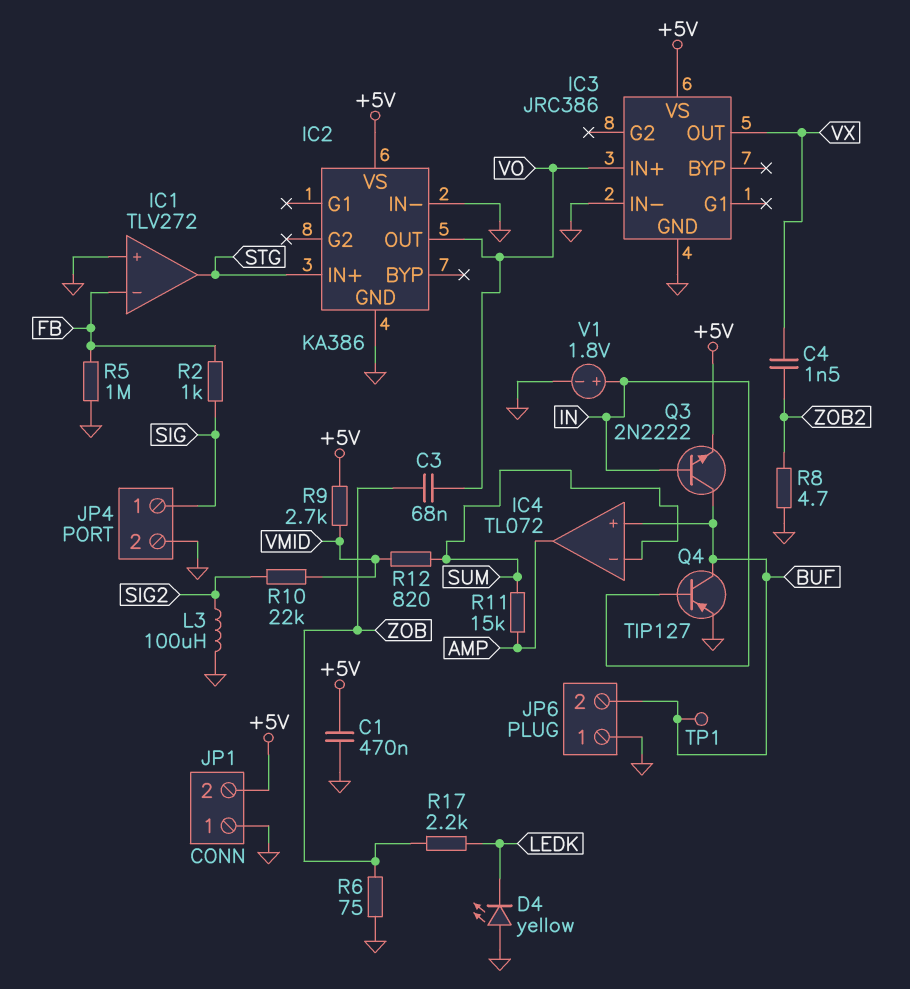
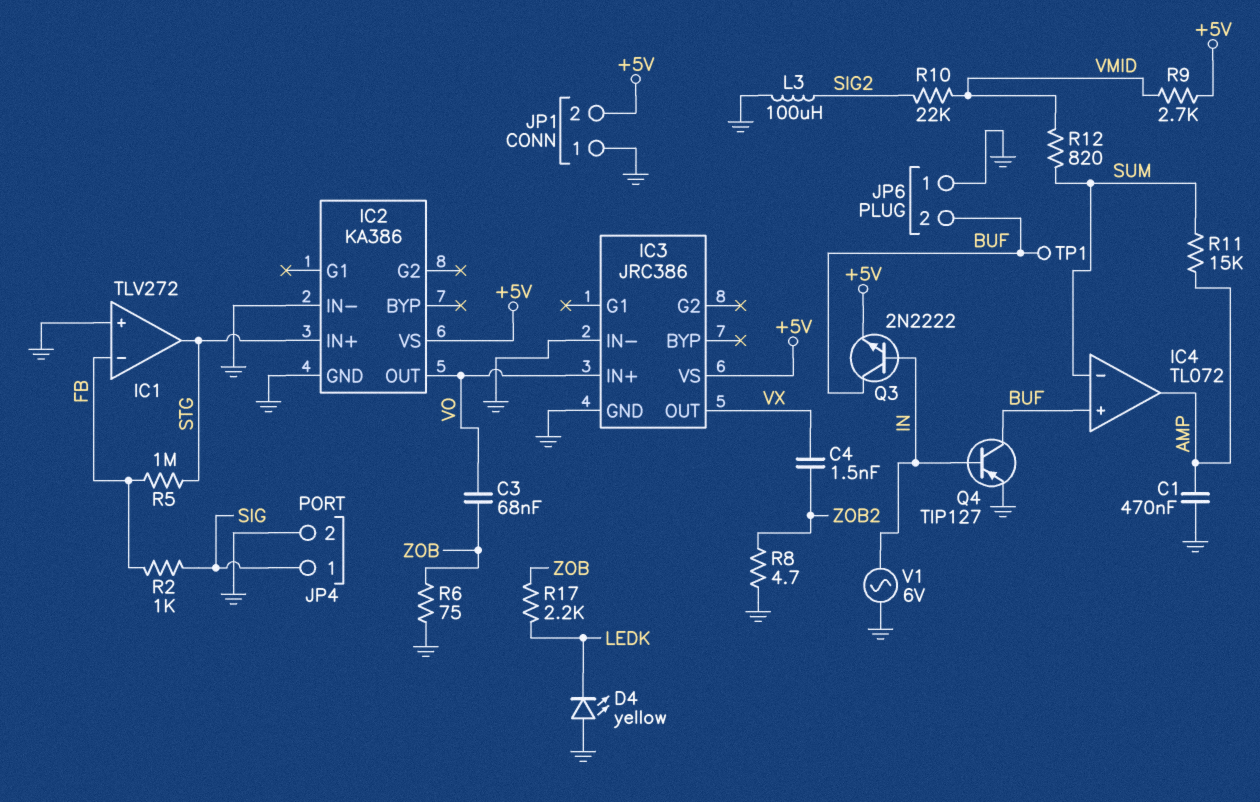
C1: 470nF (+5V, GND) -> 470nF (AMP, GND)
R5: 1M (FB, GND) -> 1M (FB, STG)
V1: 1.8V (plus IN, minus GND) -> AC 6V (GND, IN)

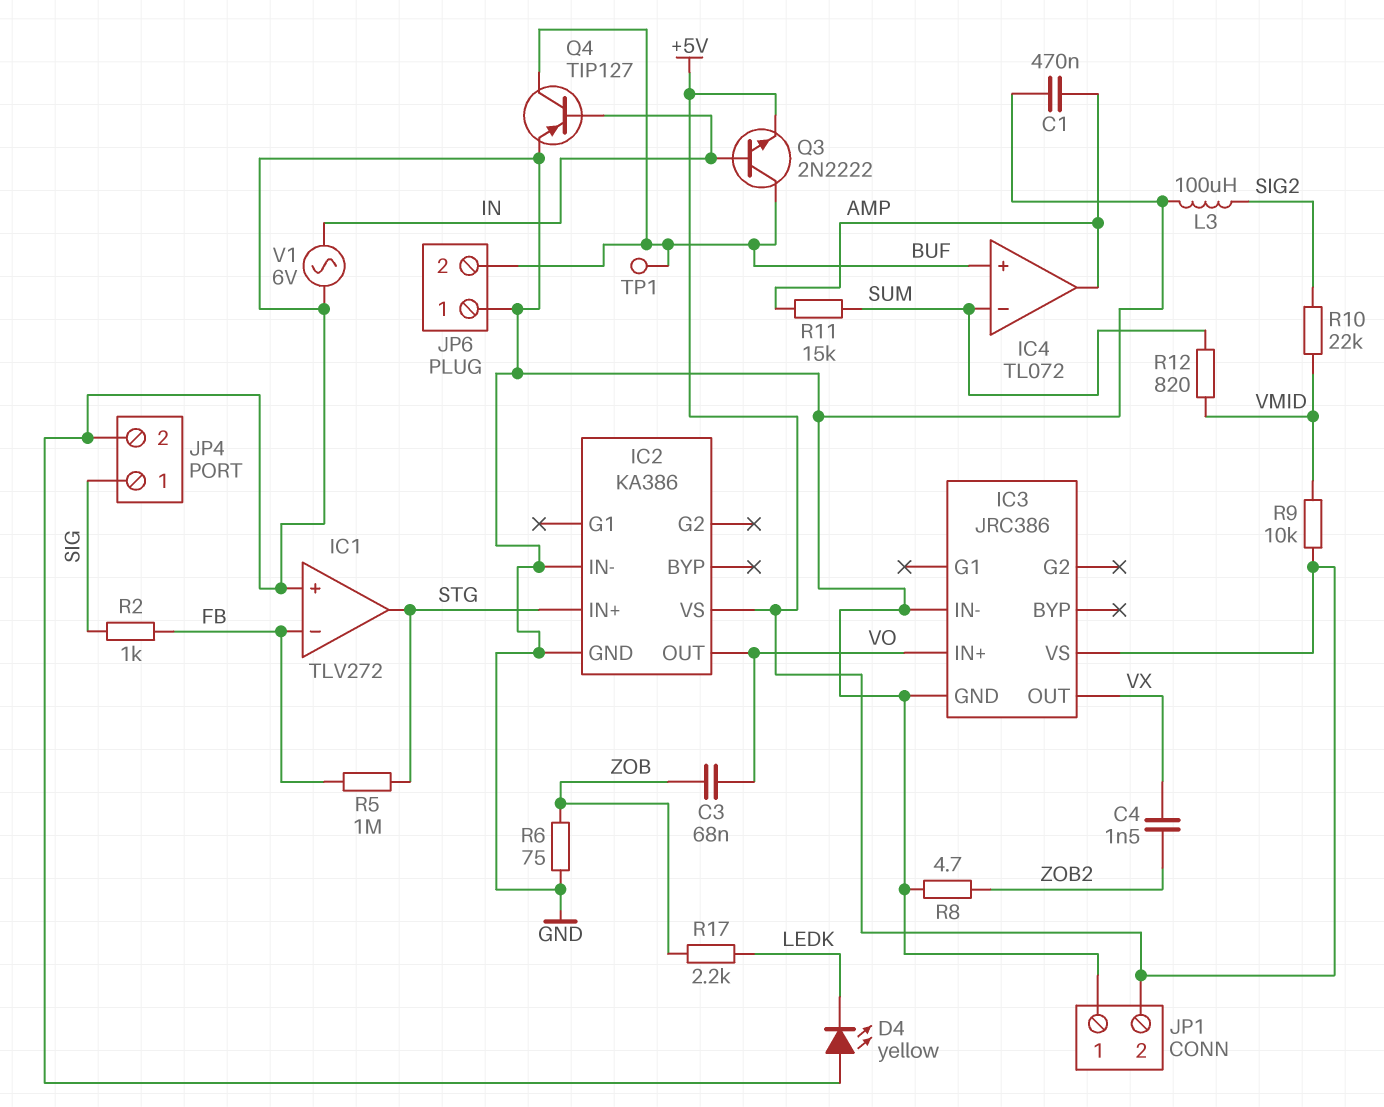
R9: 2.7k (+5V, VMID) -> 10k (+5V, VMID)

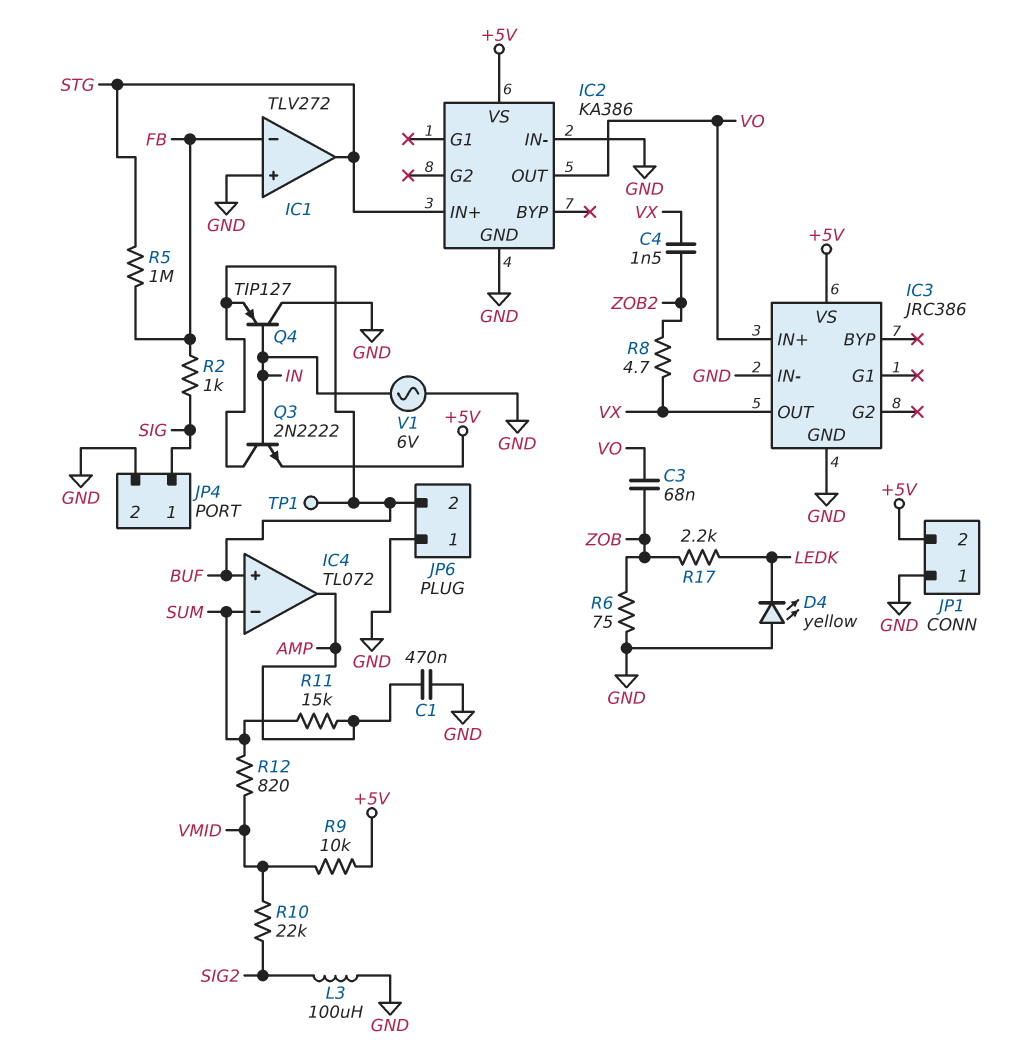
Q4: PNP TIP127 (B IN, C BUF, E GND) -> PNP TIP127 (B IN, C GND, E BUF)
R8: 4.7 (GND, ZOB2) -> 4.7 (VX, ZOB2)

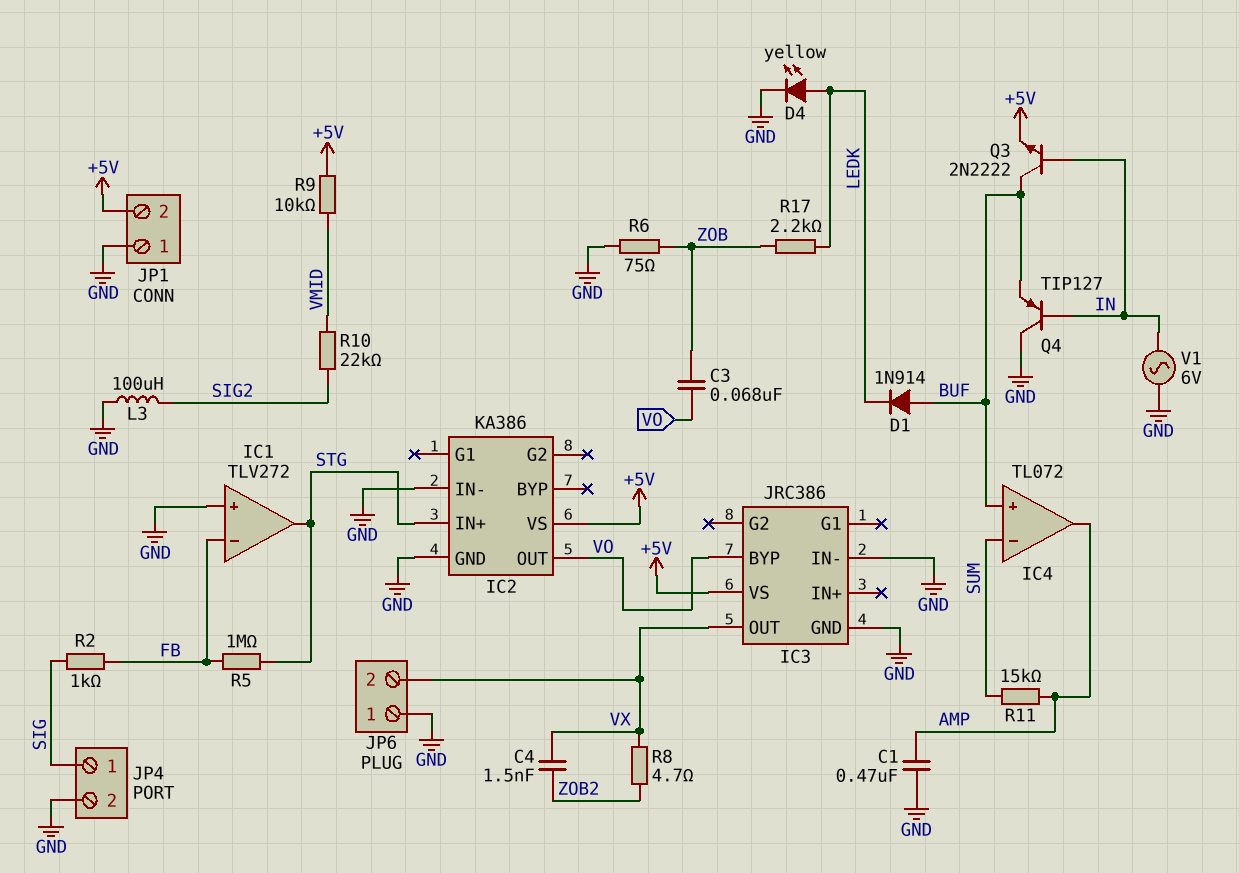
D1: none -> diode 1N914 (A BUF, K LEDK)
D4: LED yellow (A GND, K LEDK) -> LED yellow (A LEDK, K GND)
IC3 pin BYP: none -> VO
IC3 pin IN+: VO -> none
JP6 pin 2: BUF -> VX
R12: 820 (SUM, VMID) -> none
TP1: test point (BUF) -> none

